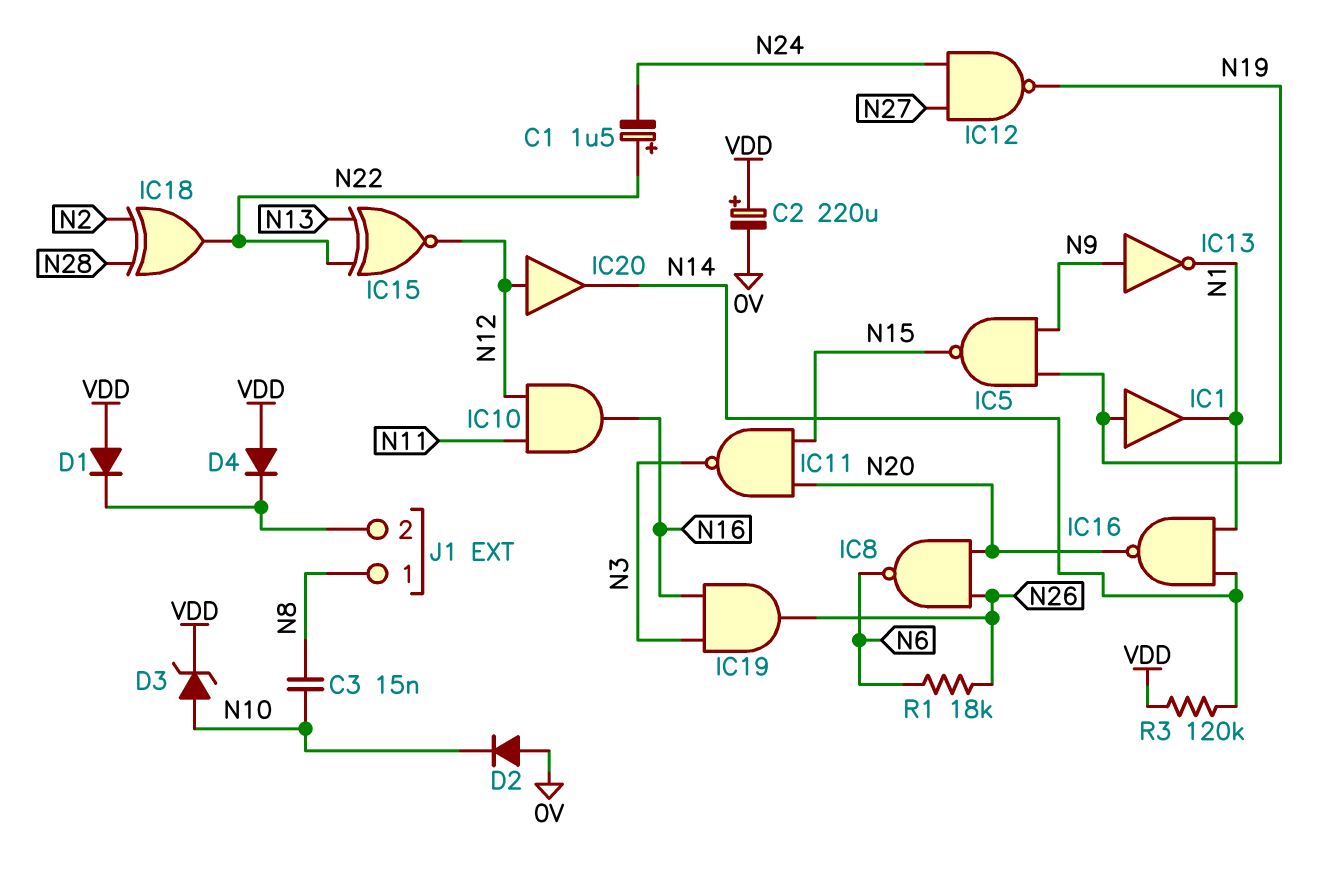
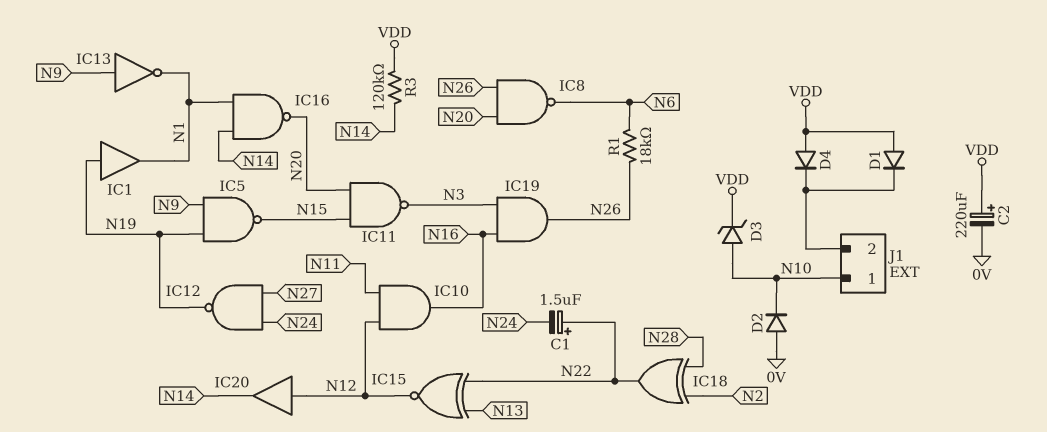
C3: 15nF (N8, N10) -> none
J1 pin 1: N8 -> N10

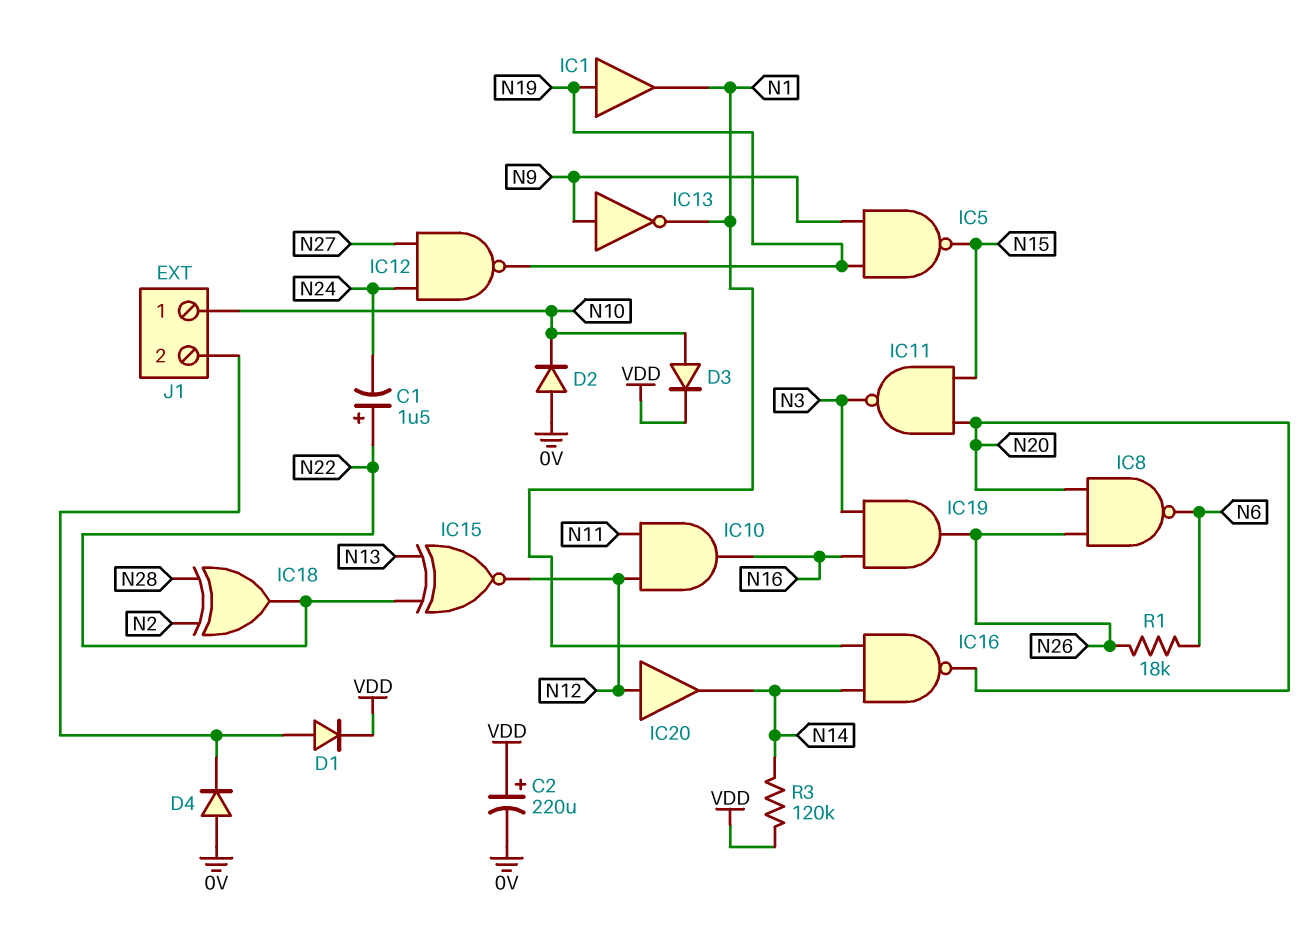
D1: diode (A VDD, K J1/2) -> diode (A J1/2, K VDD)
D3: zener (A N10, K VDD) -> diode (A N10, K VDD)
D4: diode (A VDD, K J1/2) -> diode (A 0V, K J1/2)

